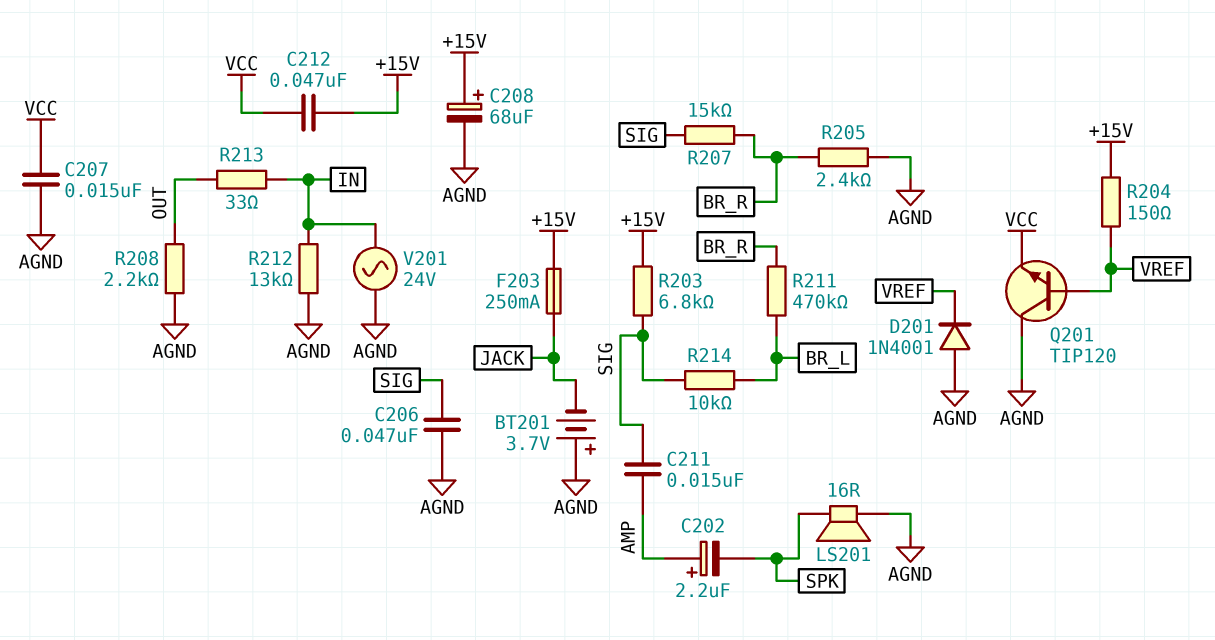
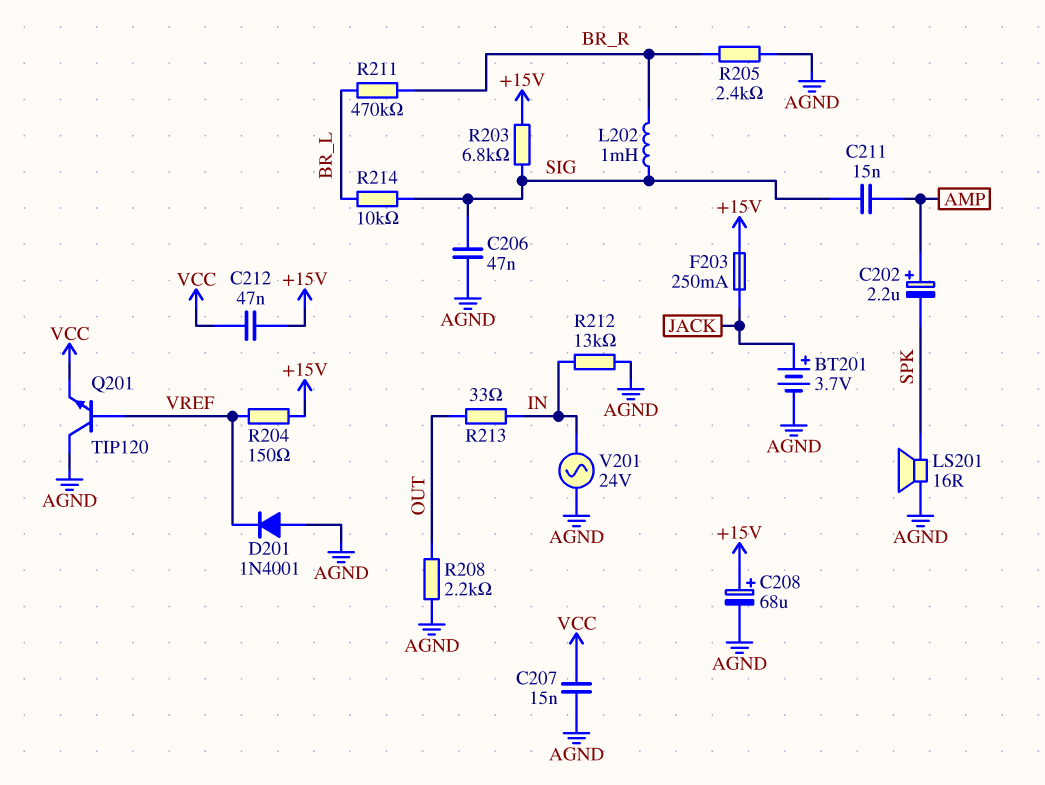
BT201: 3.7V (plus AGND, minus JACK) -> 3.7V (plus JACK, minus AGND)
L202: none -> 1mH (BR_R, SIG)
R207: 15k (BR_R, SIG) -> none

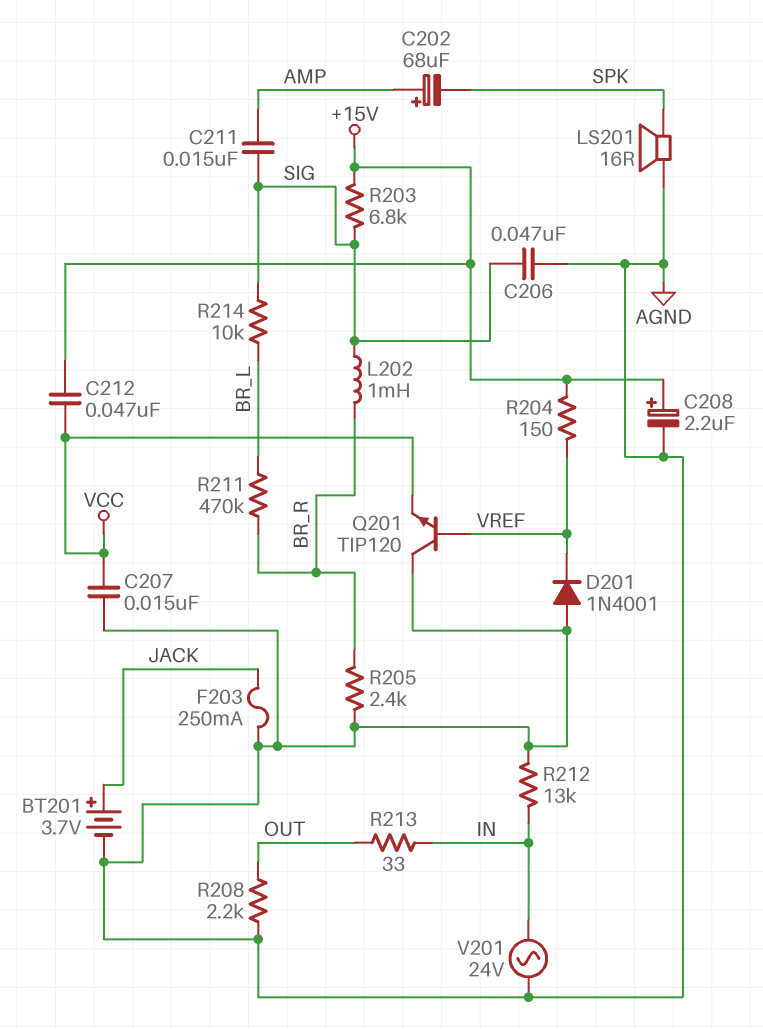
C202: 2.2uF (plus AMP, minus SPK) -> 68uF (plus AMP, minus SPK)
C208: 68uF (plus +15V, minus AGND) -> 2.2uF (plus +15V, minus AGND)
F203: 250mA (+15V, JACK) -> 250mA (AGND, JACK)

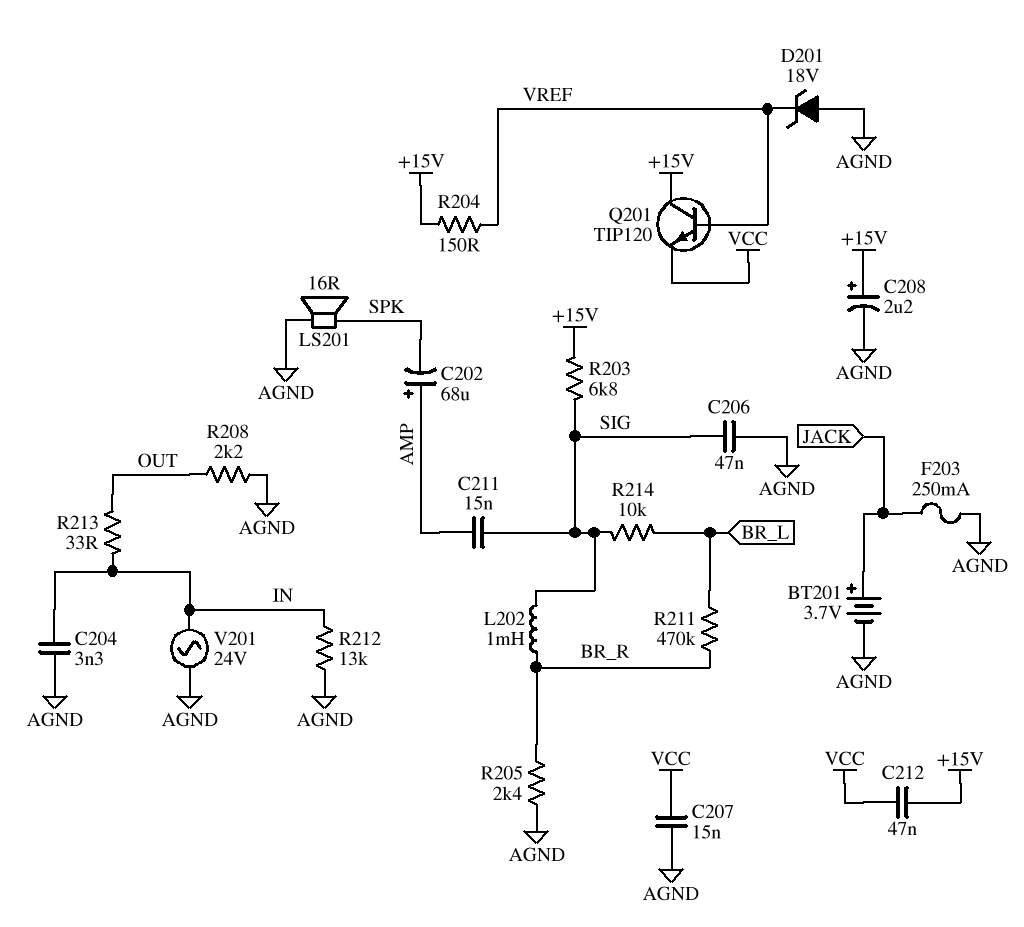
C204: none -> 3.3nF (AGND, IN)
D201: diode 1N4001 (A AGND, K VREF) -> zener 18V (A AGND, K VREF)
Q201: NPN TIP120 (B VREF, C AGND, E VCC) -> NPN TIP120 (B VREF, C +15V, E VCC)

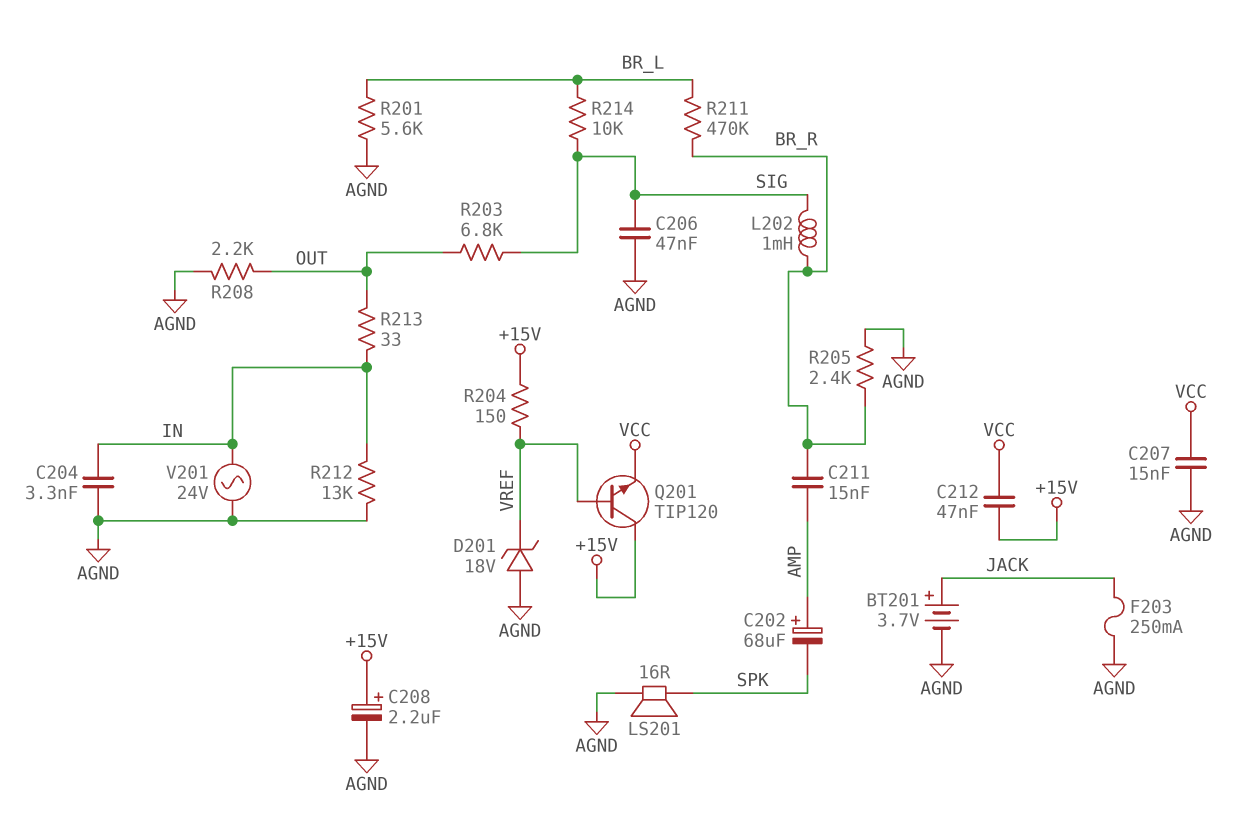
C211: 15nF (AMP, SIG) -> 15nF (AMP, BR_R)
R201: none -> 5.6k (AGND, BR_L)
R203: 6.8k (+15V, SIG) -> 6.8k (OUT, SIG)

